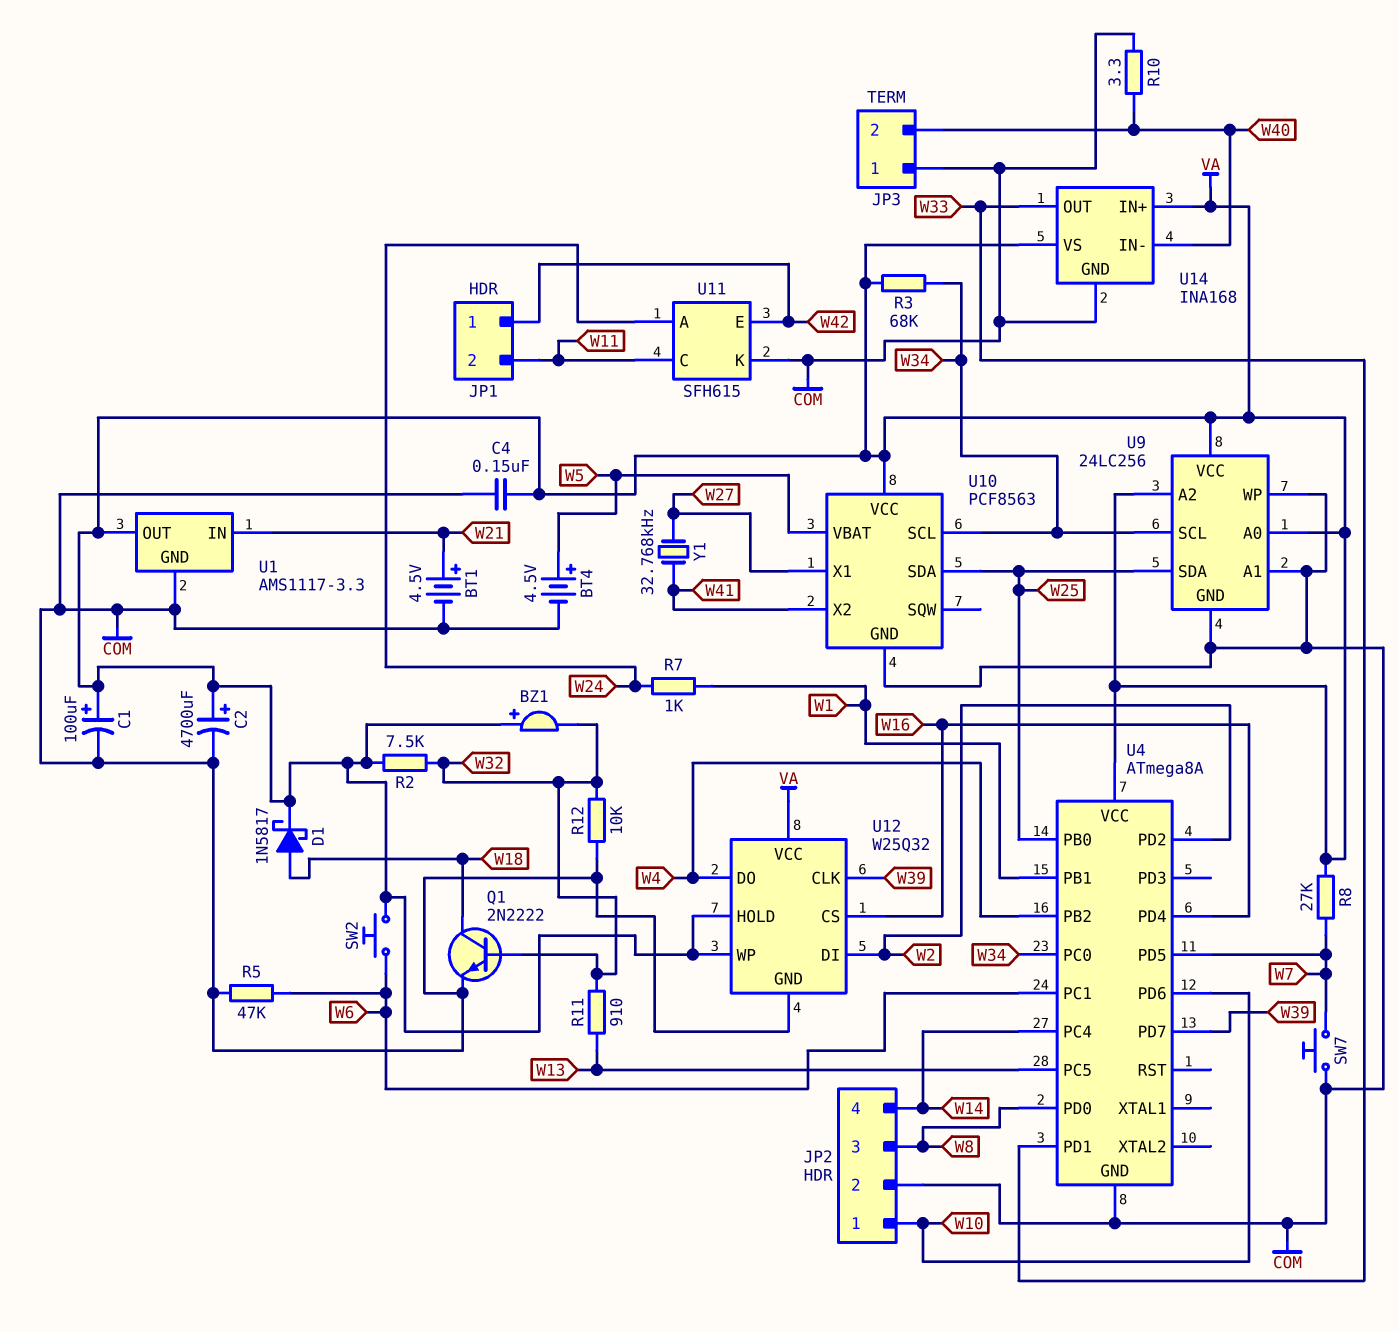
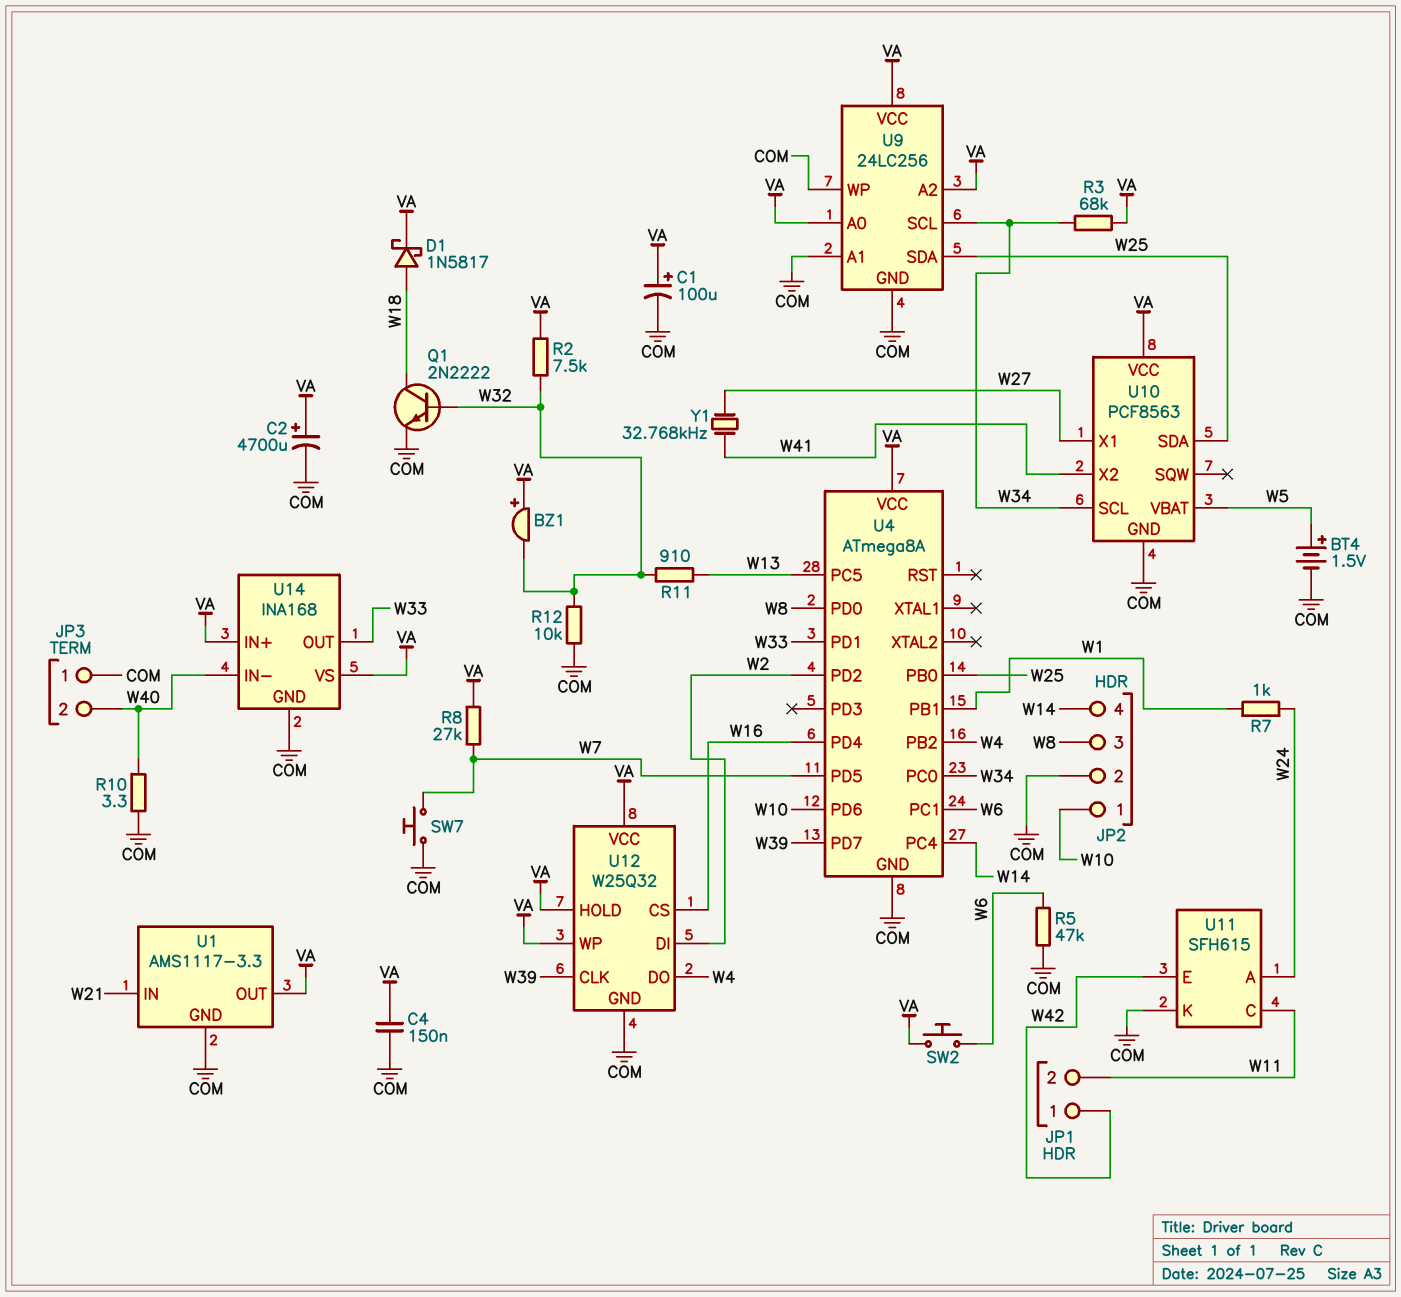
BT1: 4.5V (plus W21, minus COM) -> none
BT4: 4.5V (plus W5, minus COM) -> 1.5V (plus W5, minus COM)

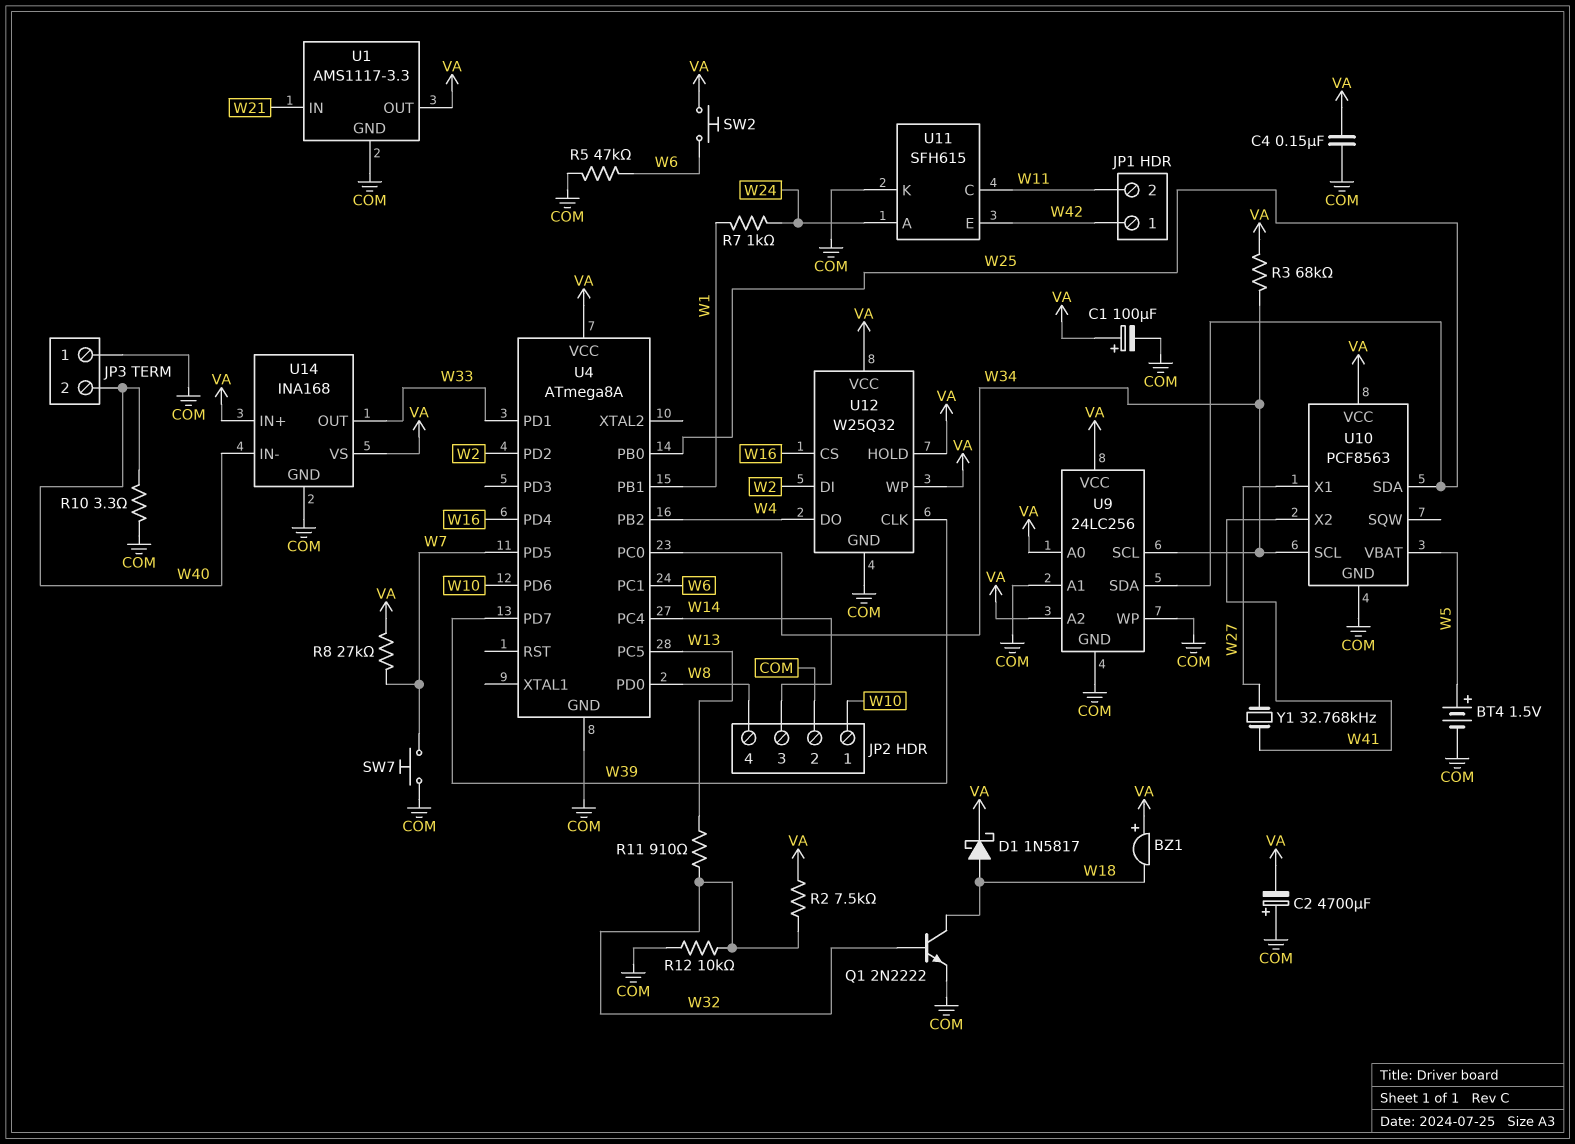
BZ1: buzzer (plus VA, minus W32) -> buzzer (plus VA, minus W18)
C2: 4700uF (plus VA, minus COM) -> 4700uF (plus COM, minus VA)
JP2 pin 3: W8 -> W14
JP2 pin 4: W14 -> W8

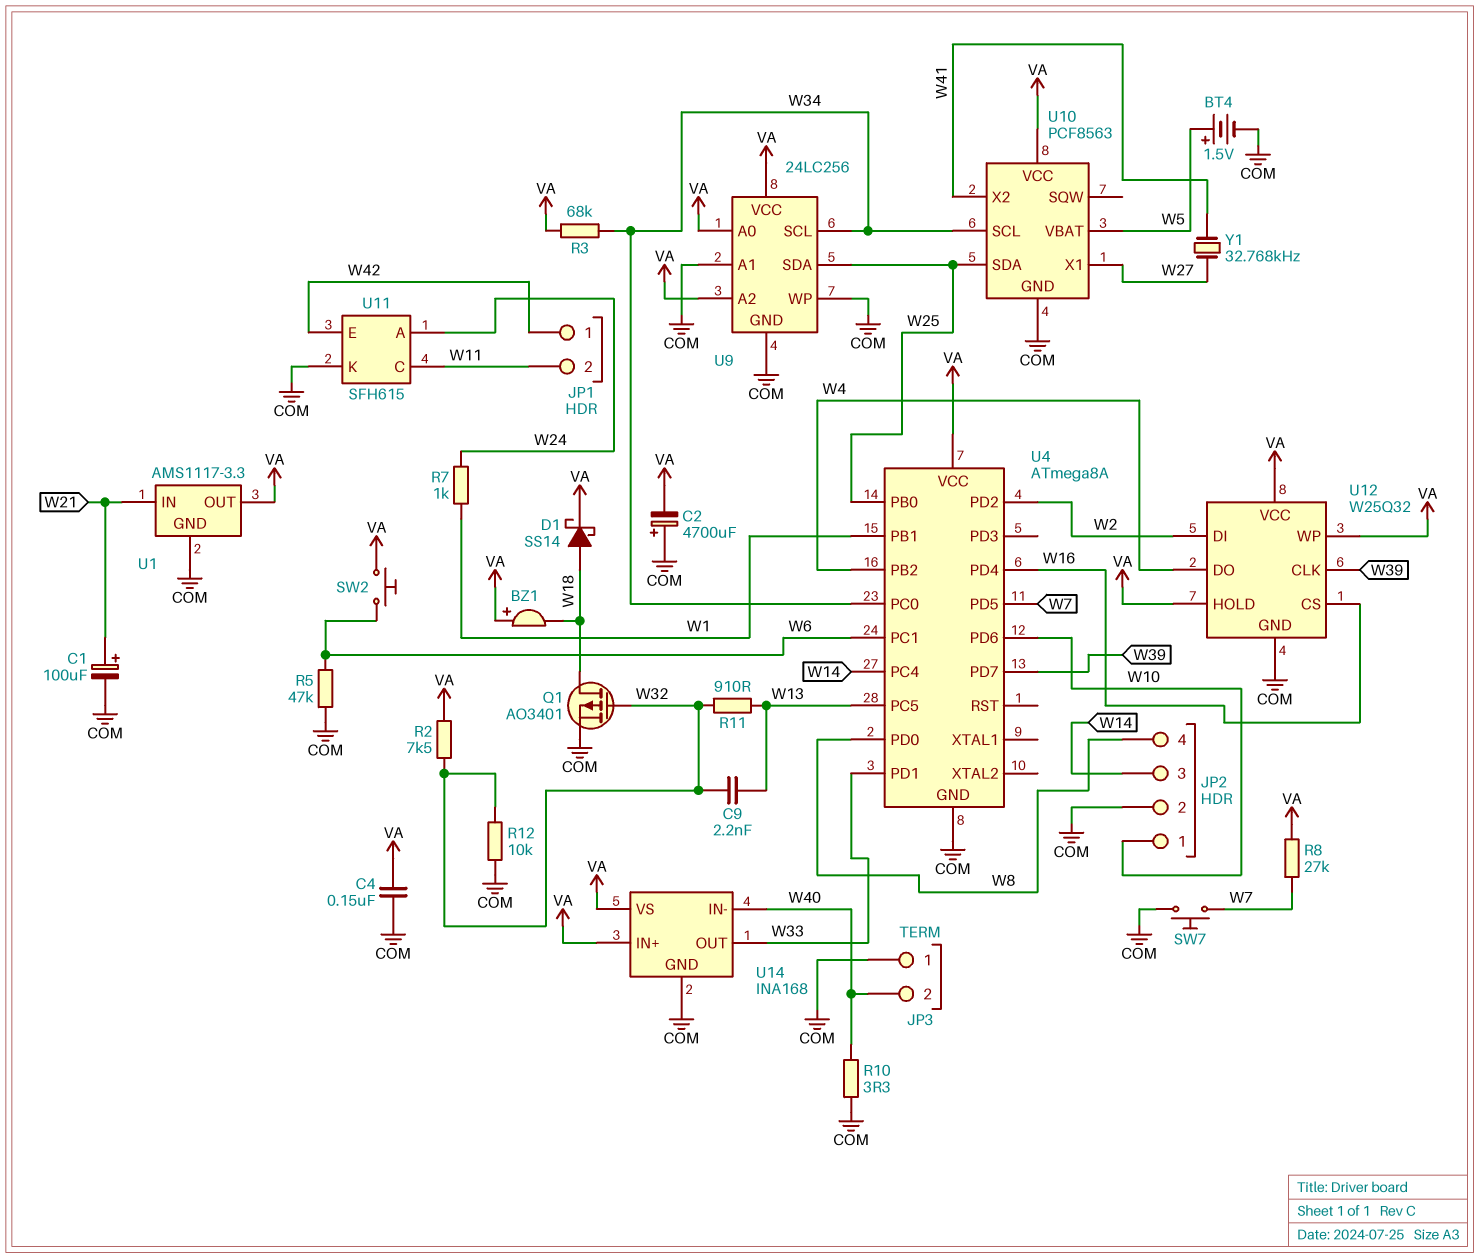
C1: 100uF (plus VA, minus COM) -> 100uF (plus W21, minus COM)
C9: none -> 2.2nF (W13, W32)
D1: schottky 1N5817 (A W18, K VA) -> schottky SS14 (A W18, K VA)
Q1: NPN 2N2222 (B W32, C W18, E COM) -> PMOS AO3401 (G W32, D W18, S COM)

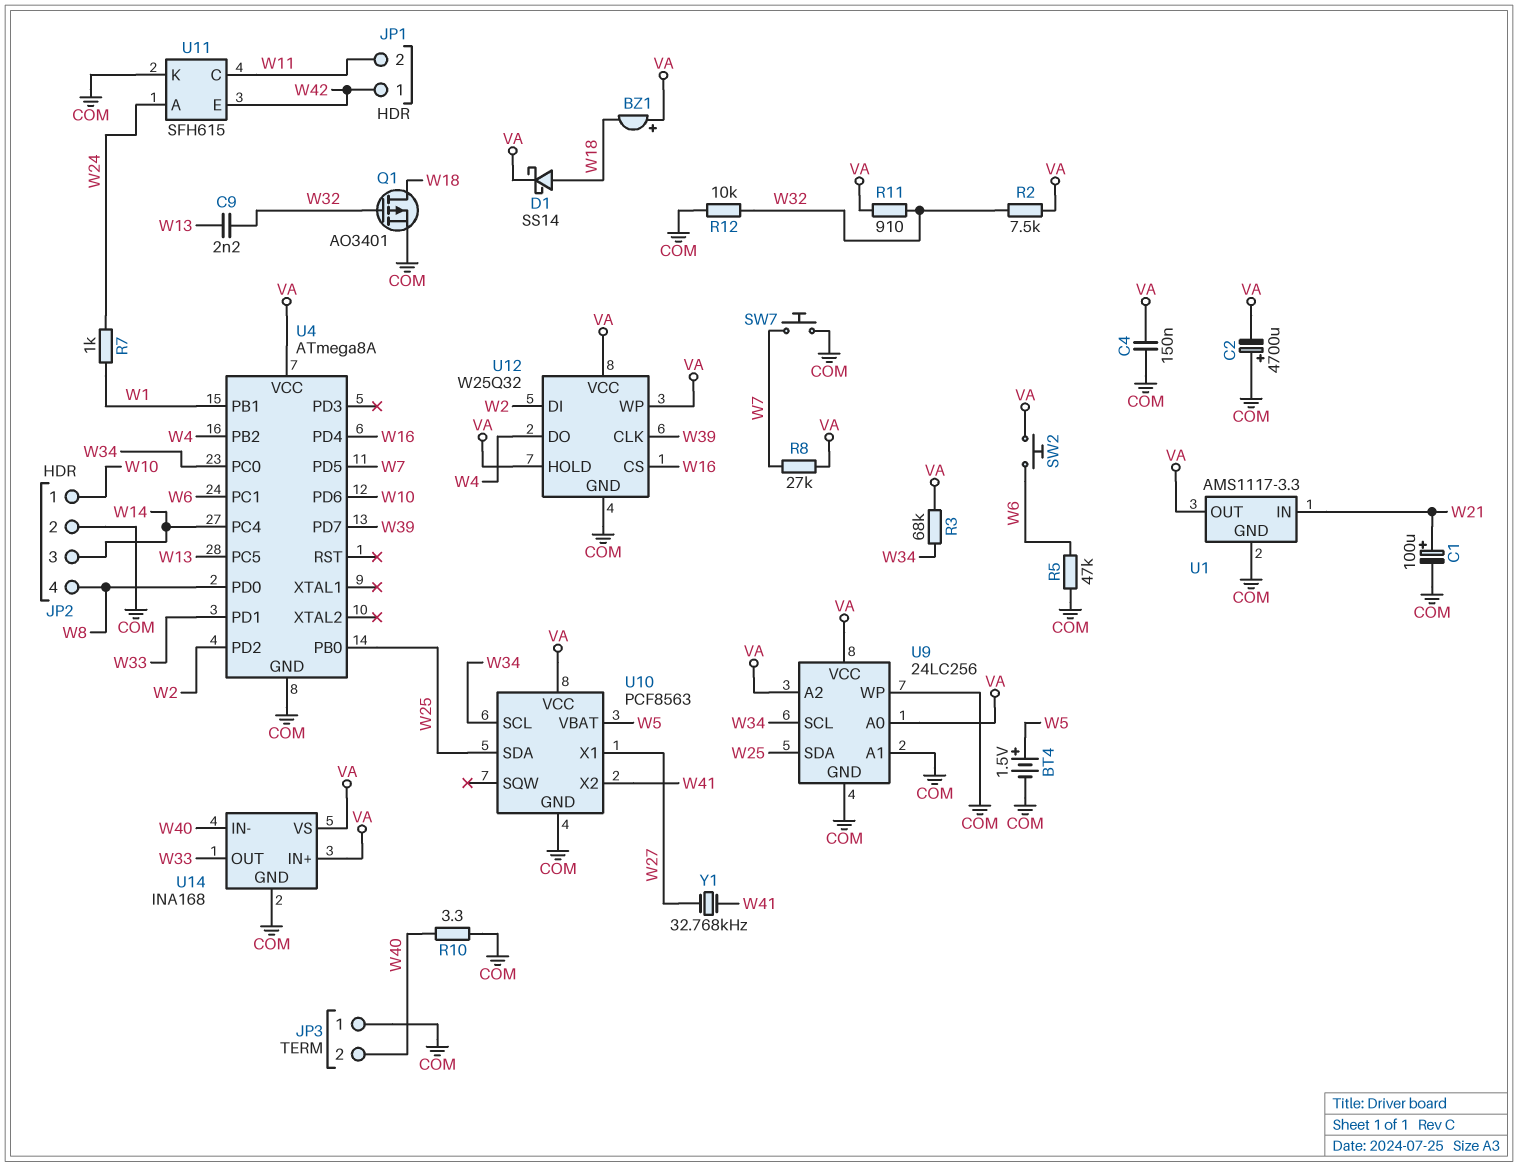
R11: 910 (W13, W32) -> 910 (VA, W32)

